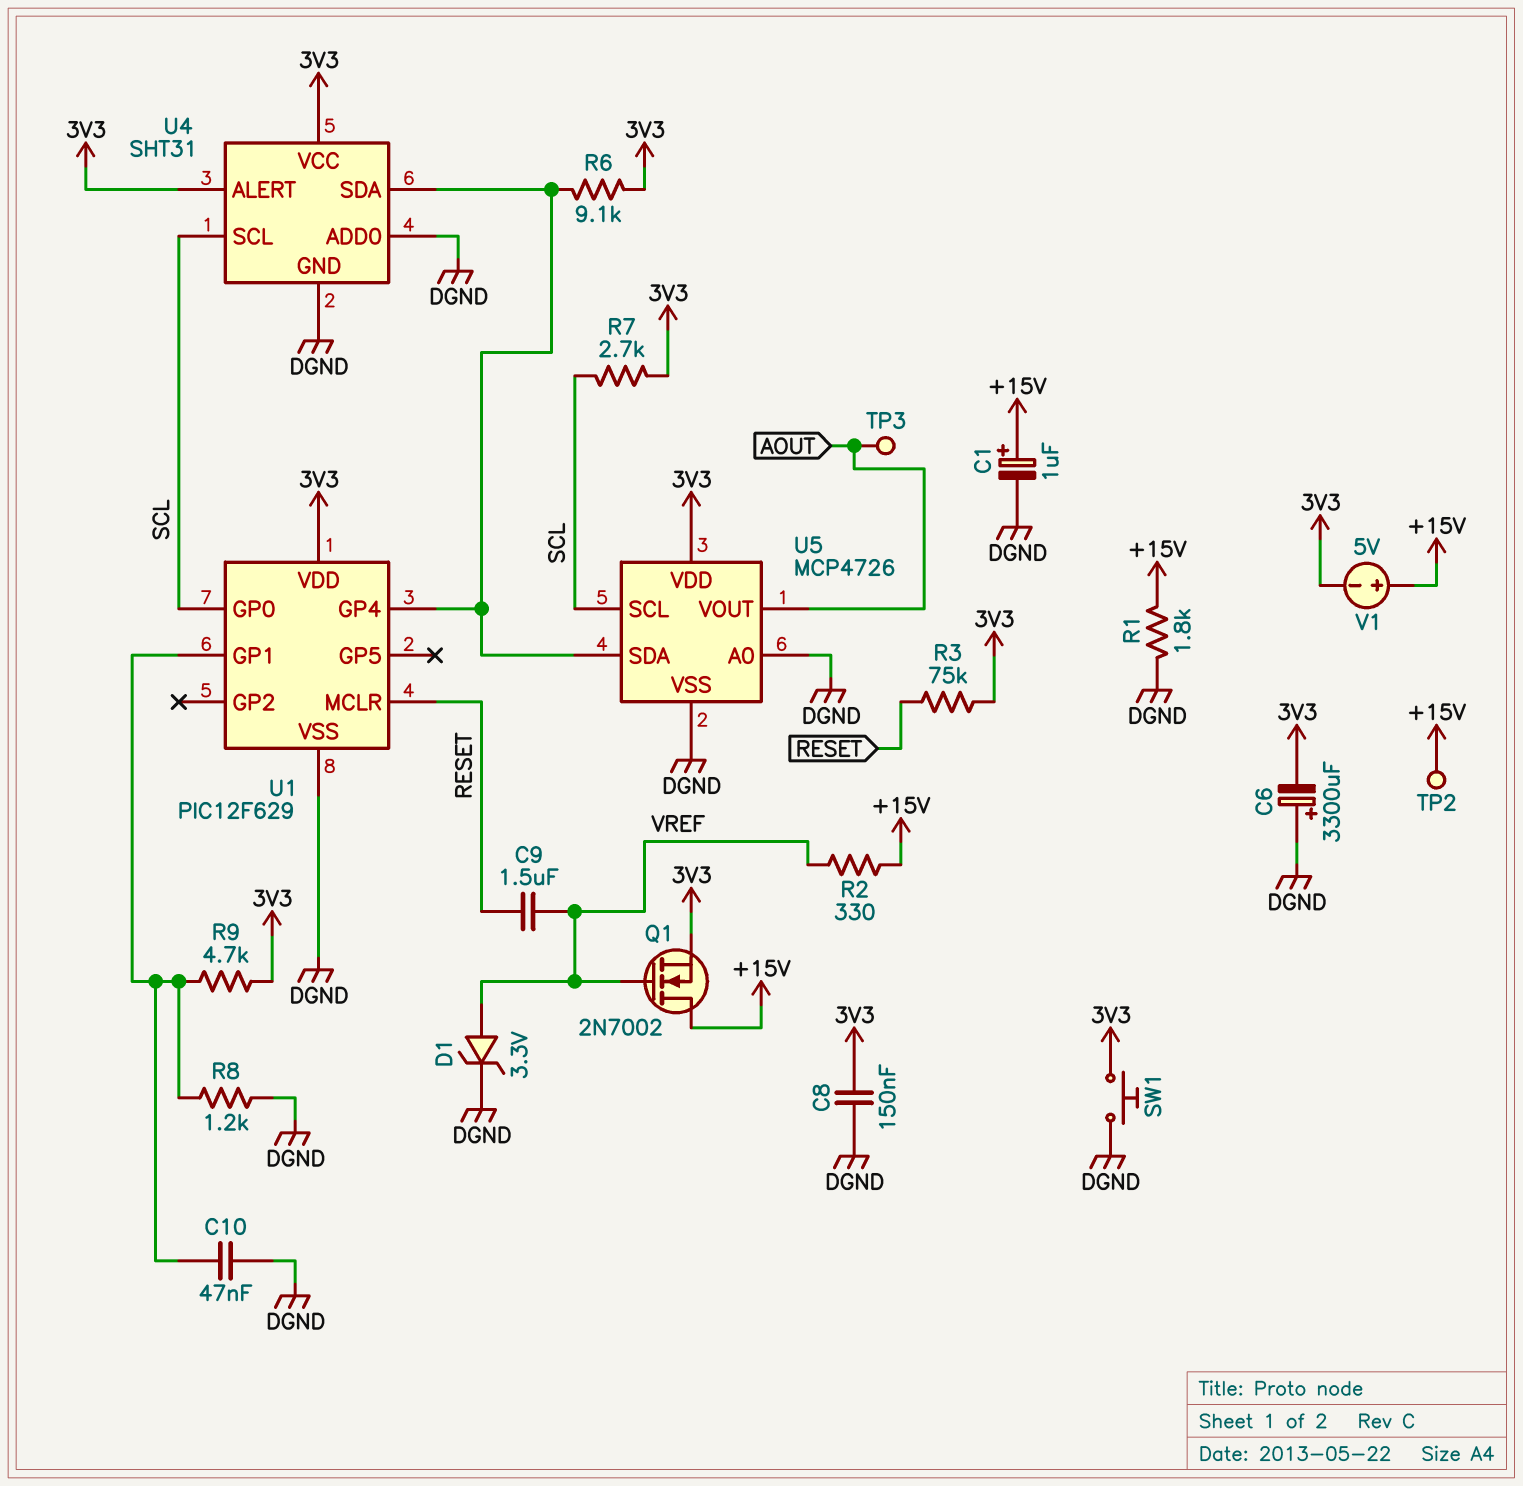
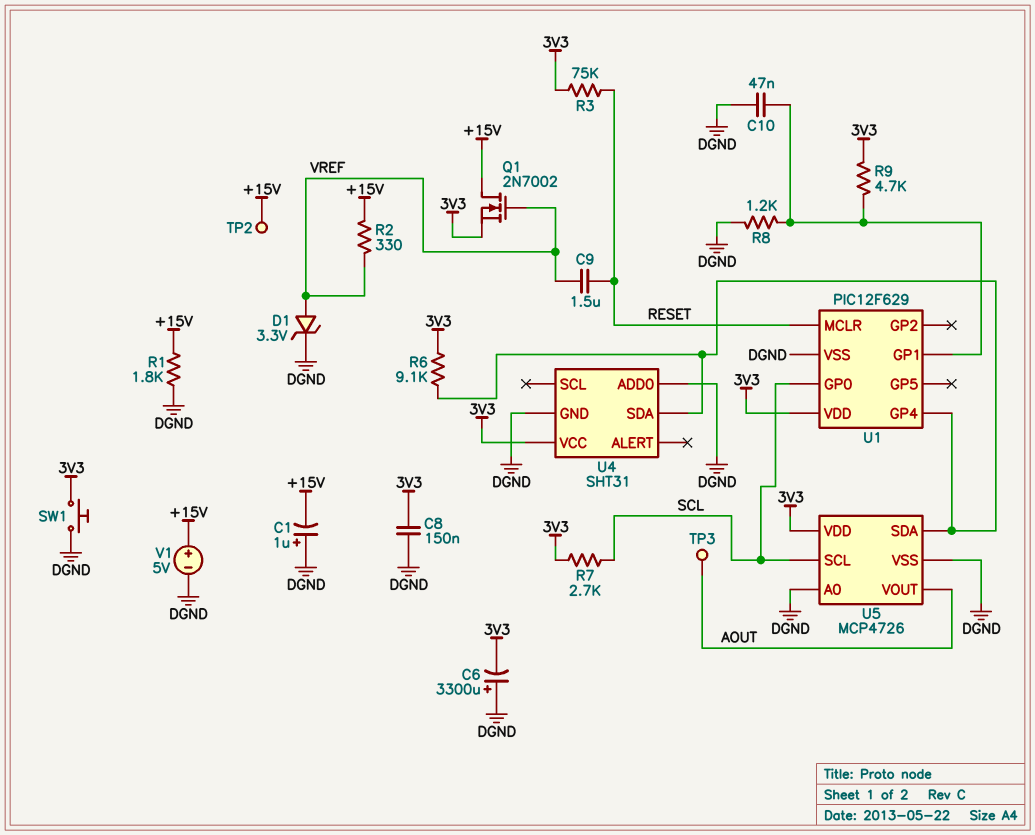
C1: 1uF (plus +15V, minus DGND) -> 1uF (plus DGND, minus +15V)
U4 pin ALERT: 3V3 -> none
U4 pin SCL: SCL -> none
V1: 5V (plus +15V, minus 3V3) -> 5V (plus +15V, minus DGND)

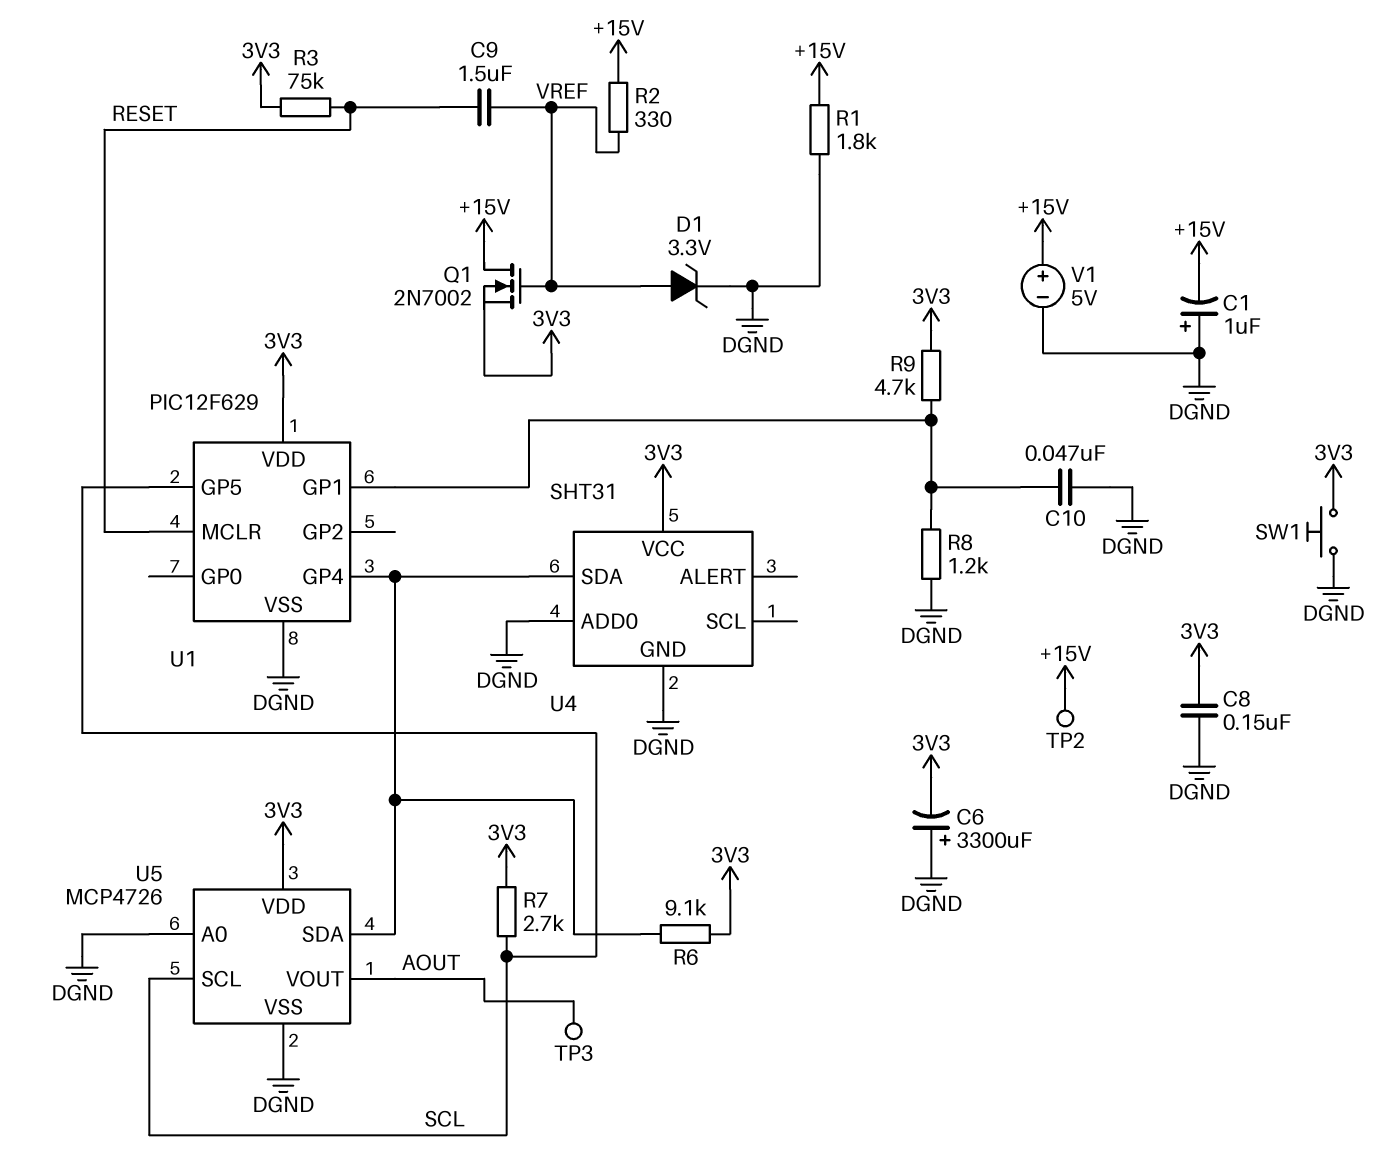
U1 pin GP0: SCL -> none
U1 pin GP5: none -> SCL

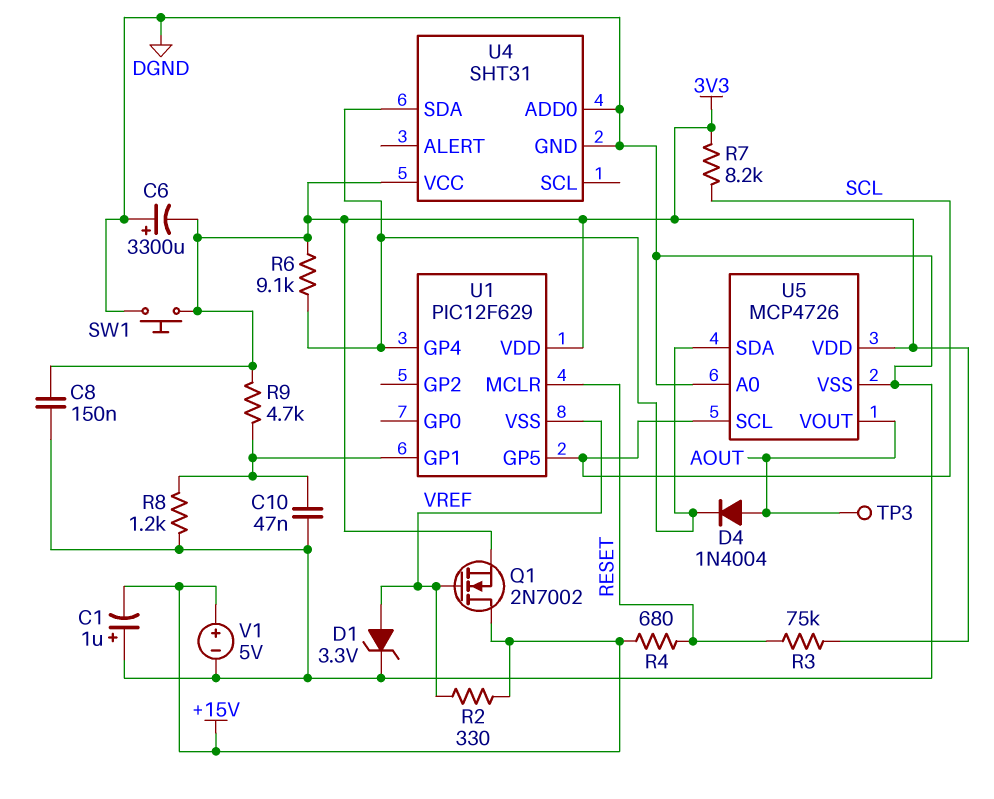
C9: 1.5uF (RESET, VREF) -> none
D4: none -> diode 1N4004 (A AOUT, K U1/GP4)
R1: 1.8k (+15V, DGND) -> none
R4: none -> 680 (+15V, RESET)
R7: 2.7k (3V3, SCL) -> 8.2k (3V3, SCL)
TP2: test point (+15V) -> none
U1 pin VSS: DGND -> VREF

